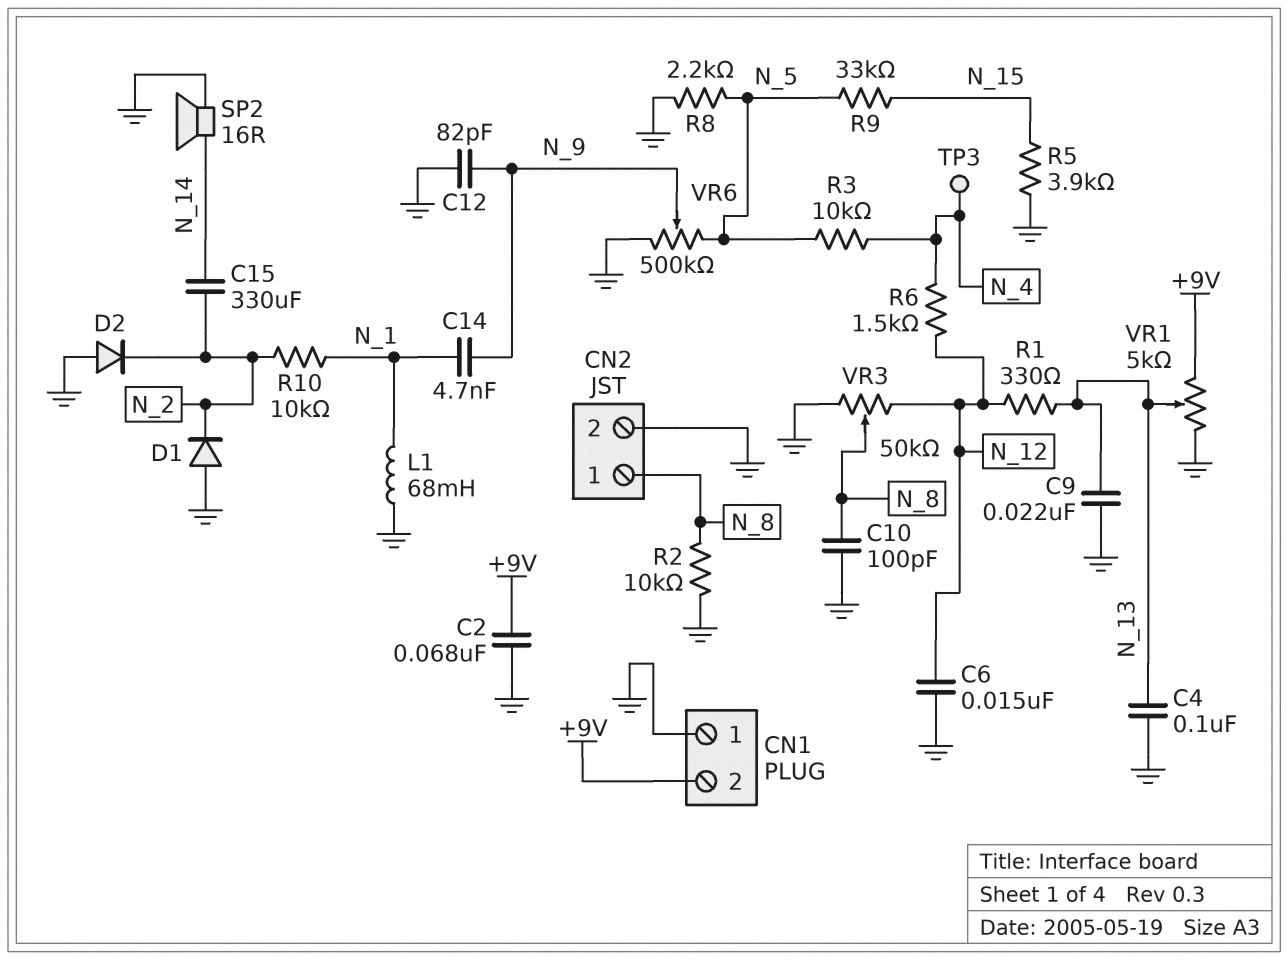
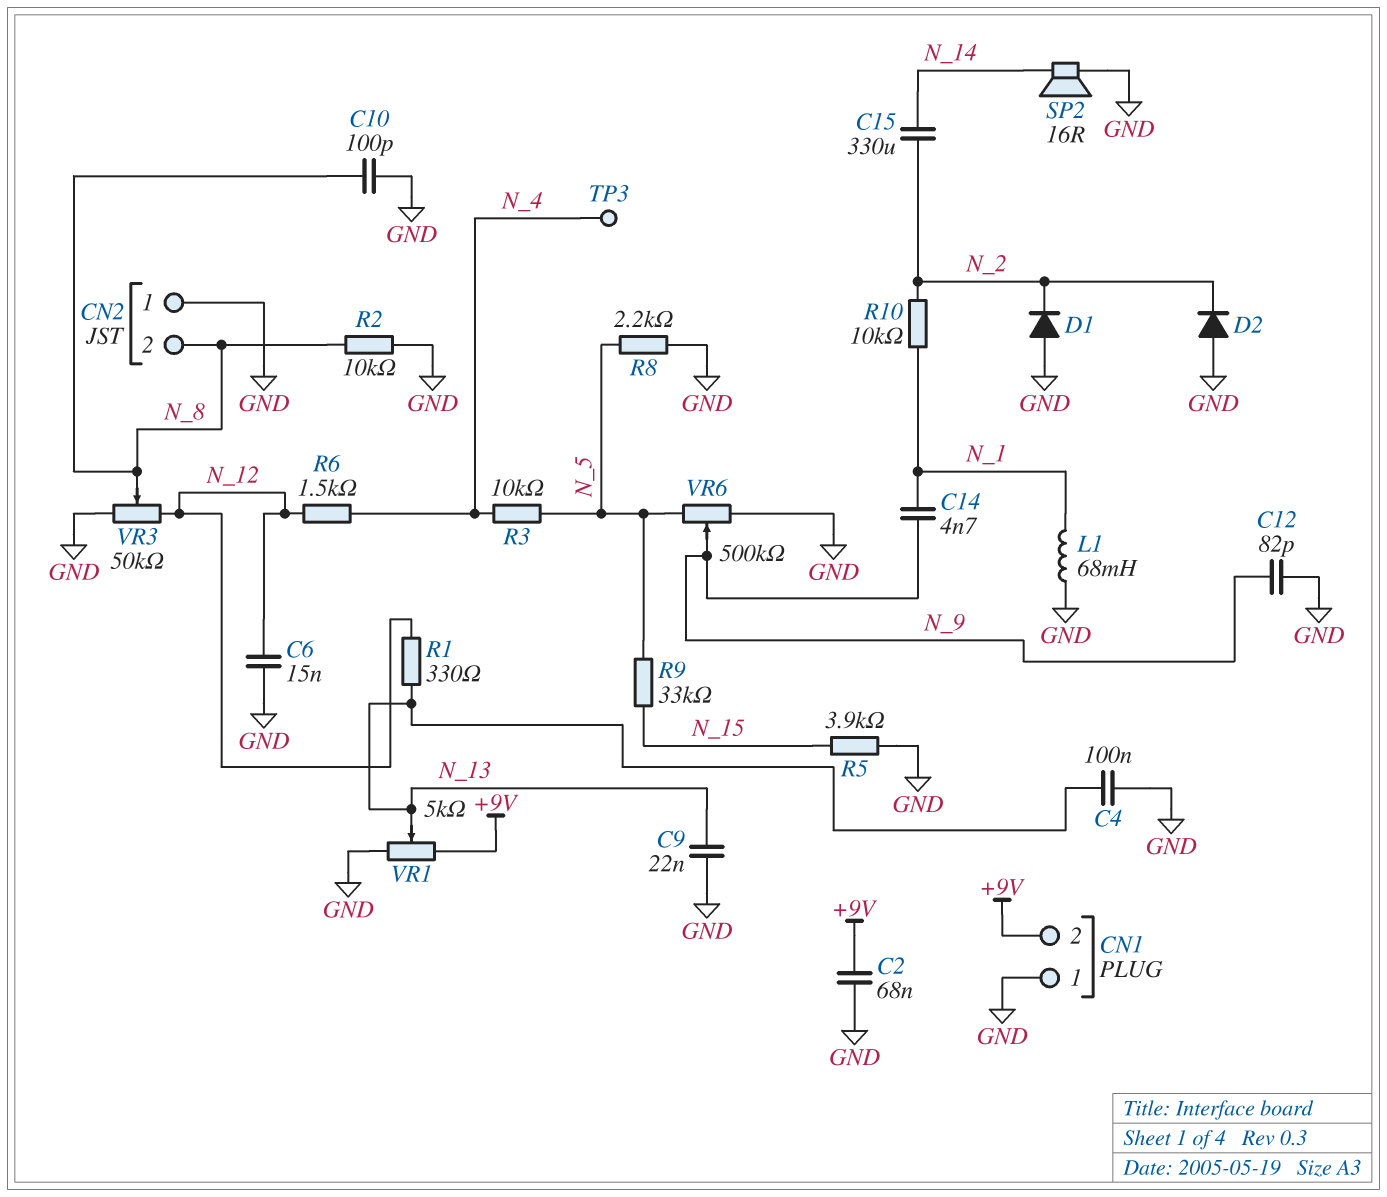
CN2 pin 1: N_8 -> GND
CN2 pin 2: GND -> N_8

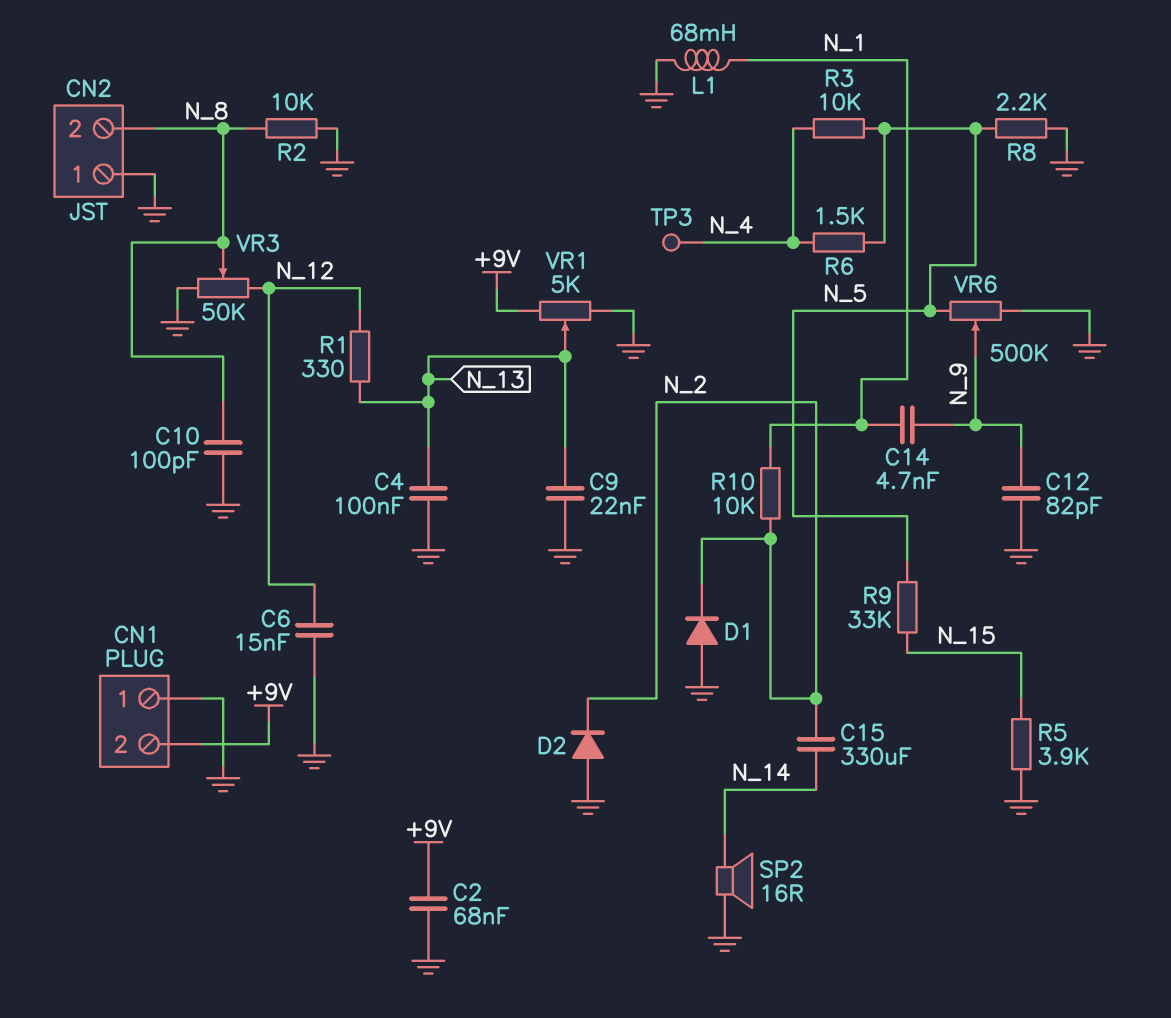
R6: 1.5k (N_4, N_12) -> 1.5k (N_4, N_5)

